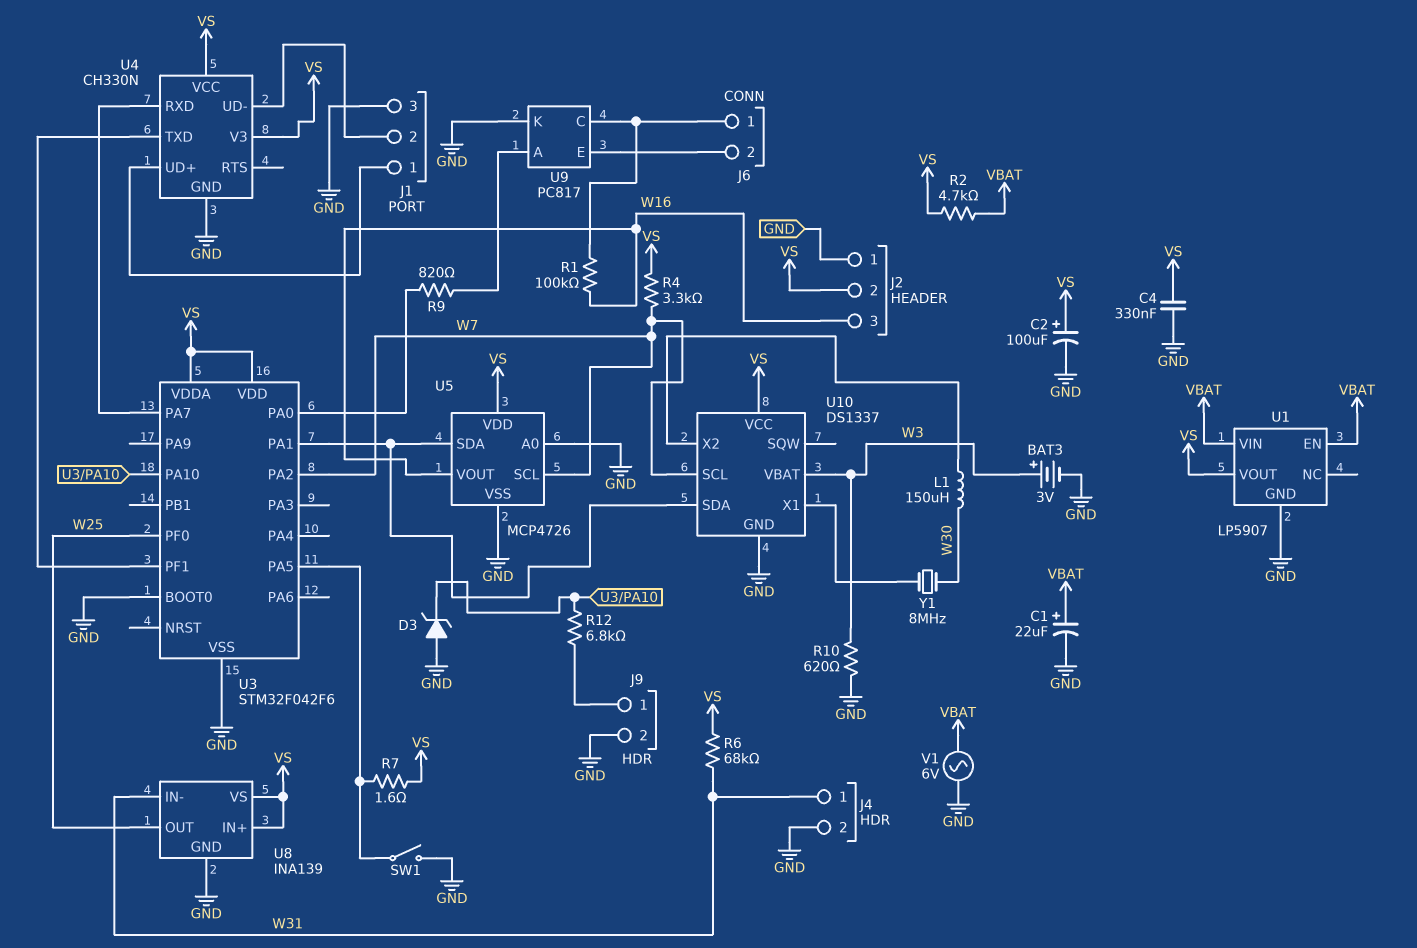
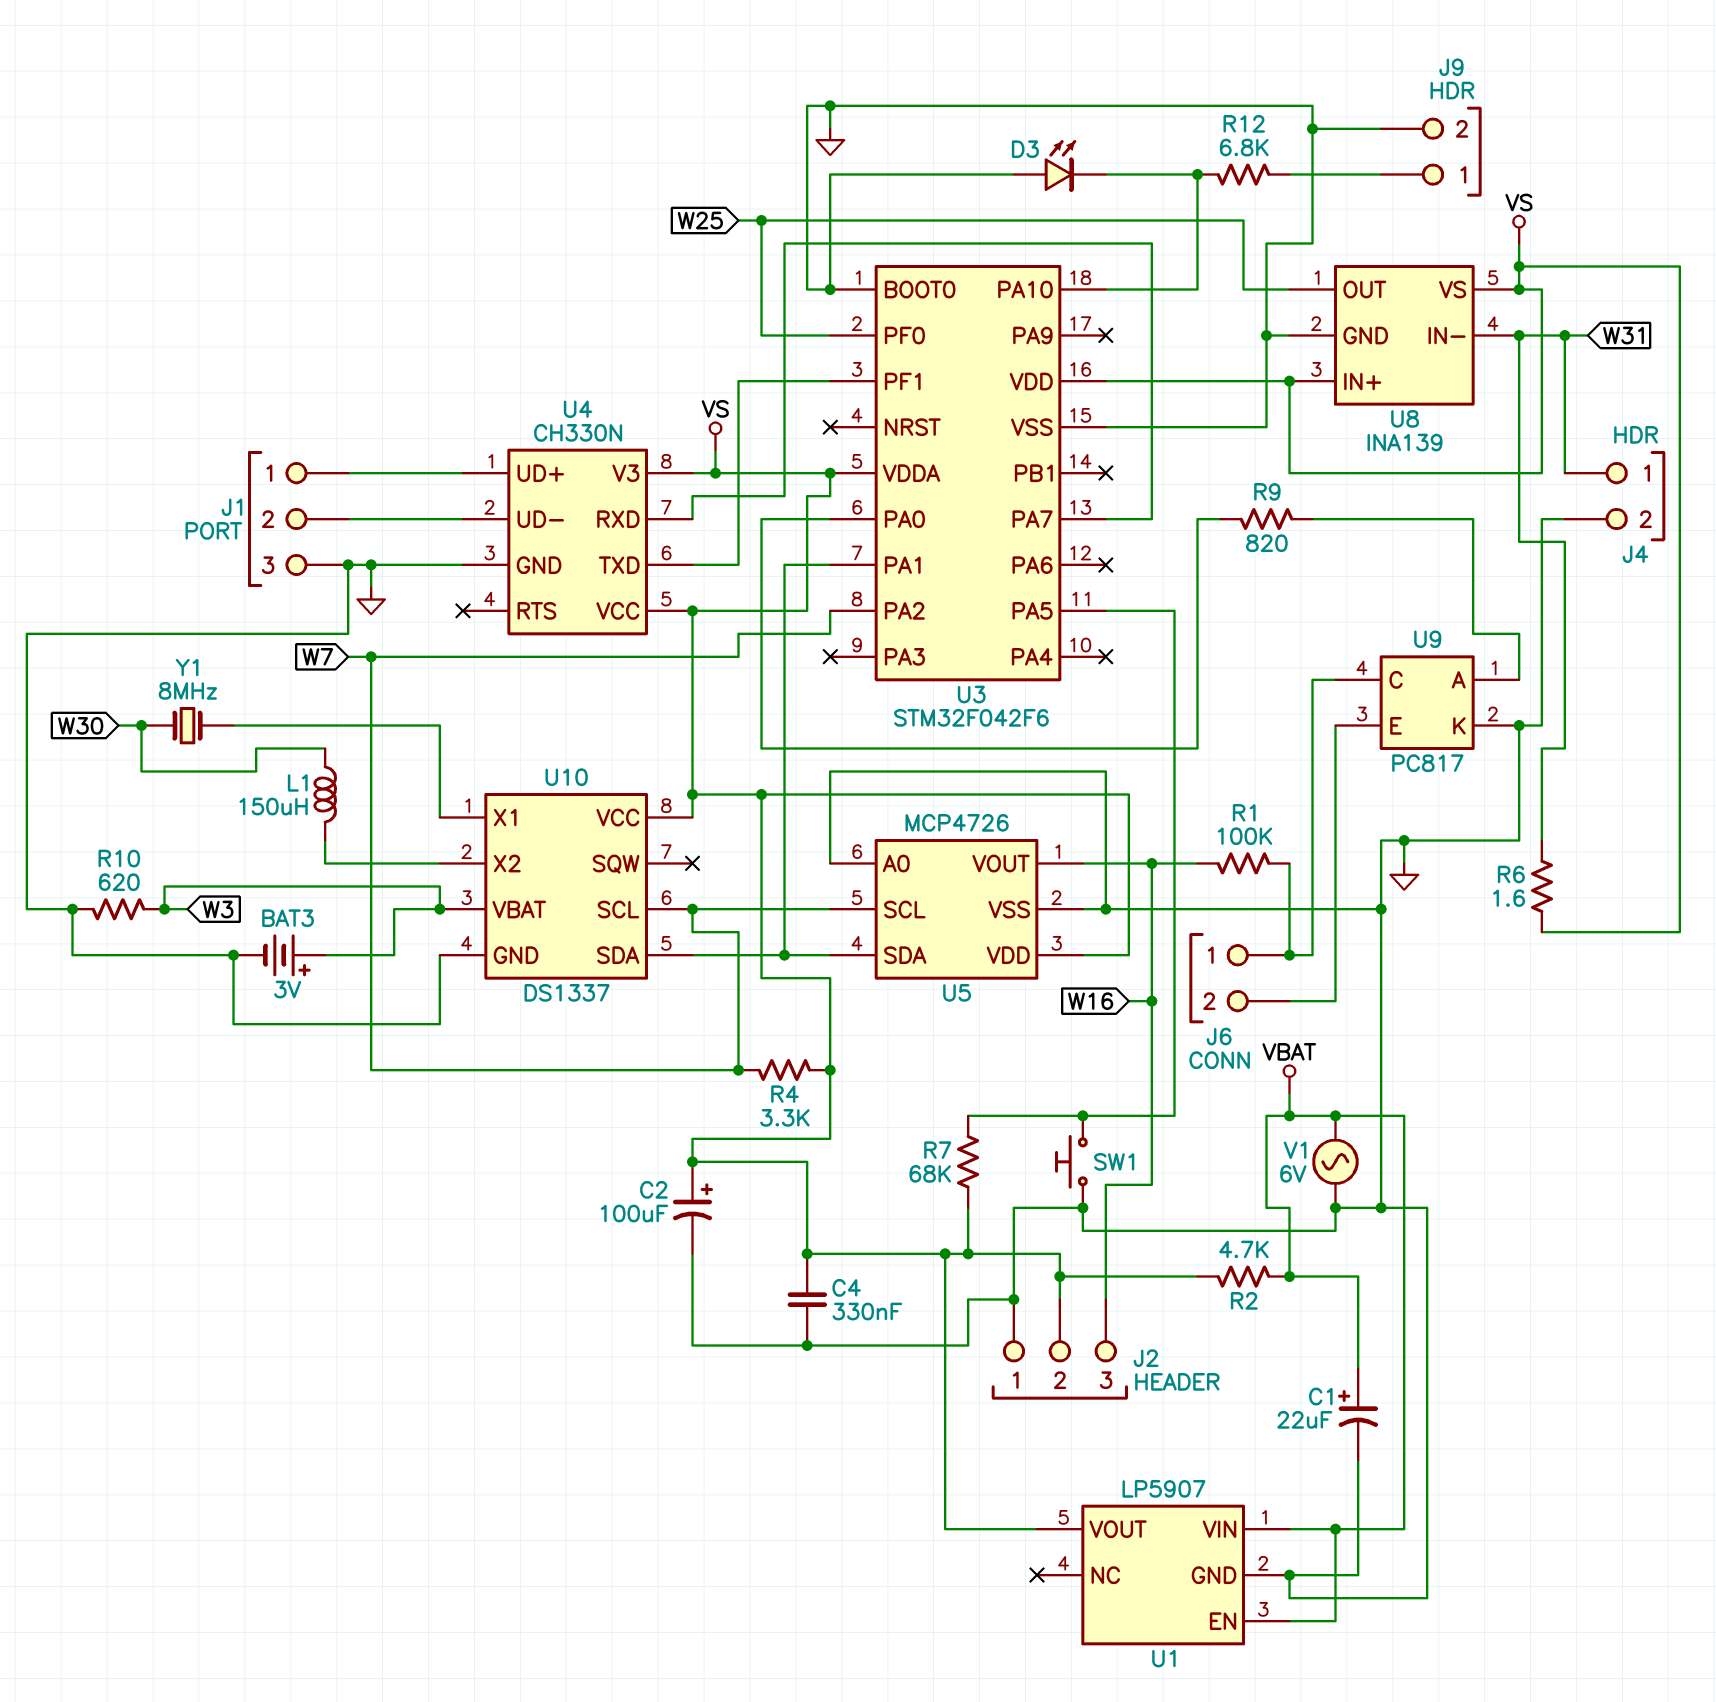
D3: zener (A GND, K U3/PA10) -> LED (A GND, K U3/PA10)
R6: 68k (VS, W31) -> 1.6 (VS, W31)
R7: 1.6 (U3/PA5, VS) -> 68k (U3/PA5, VS)
SW1: switch (GND, U3/PA5) -> button (GND, U3/PA5)

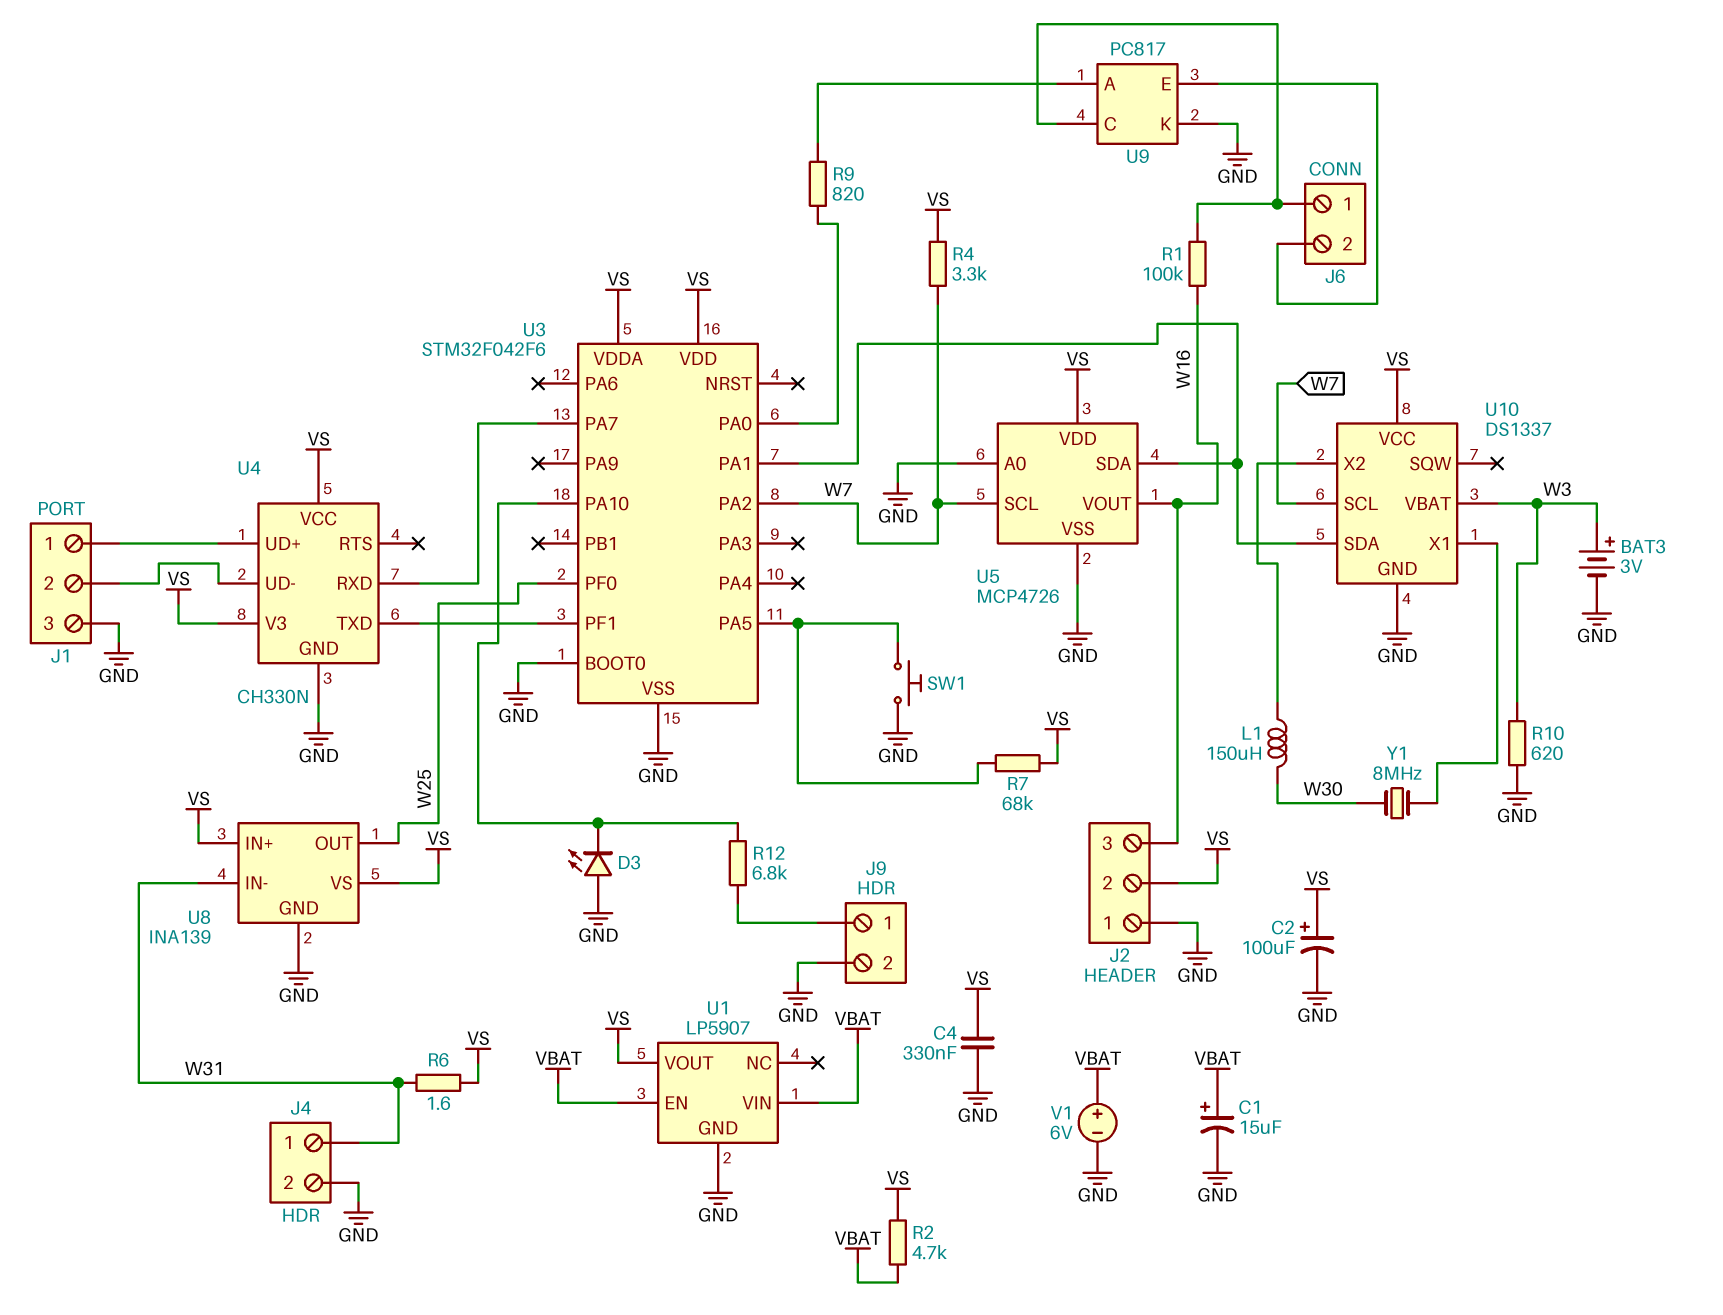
C1: 22uF (plus VBAT, minus GND) -> 15uF (plus VBAT, minus GND)
V1: AC 6V (GND, VBAT) -> 6V (plus VBAT, minus GND)

